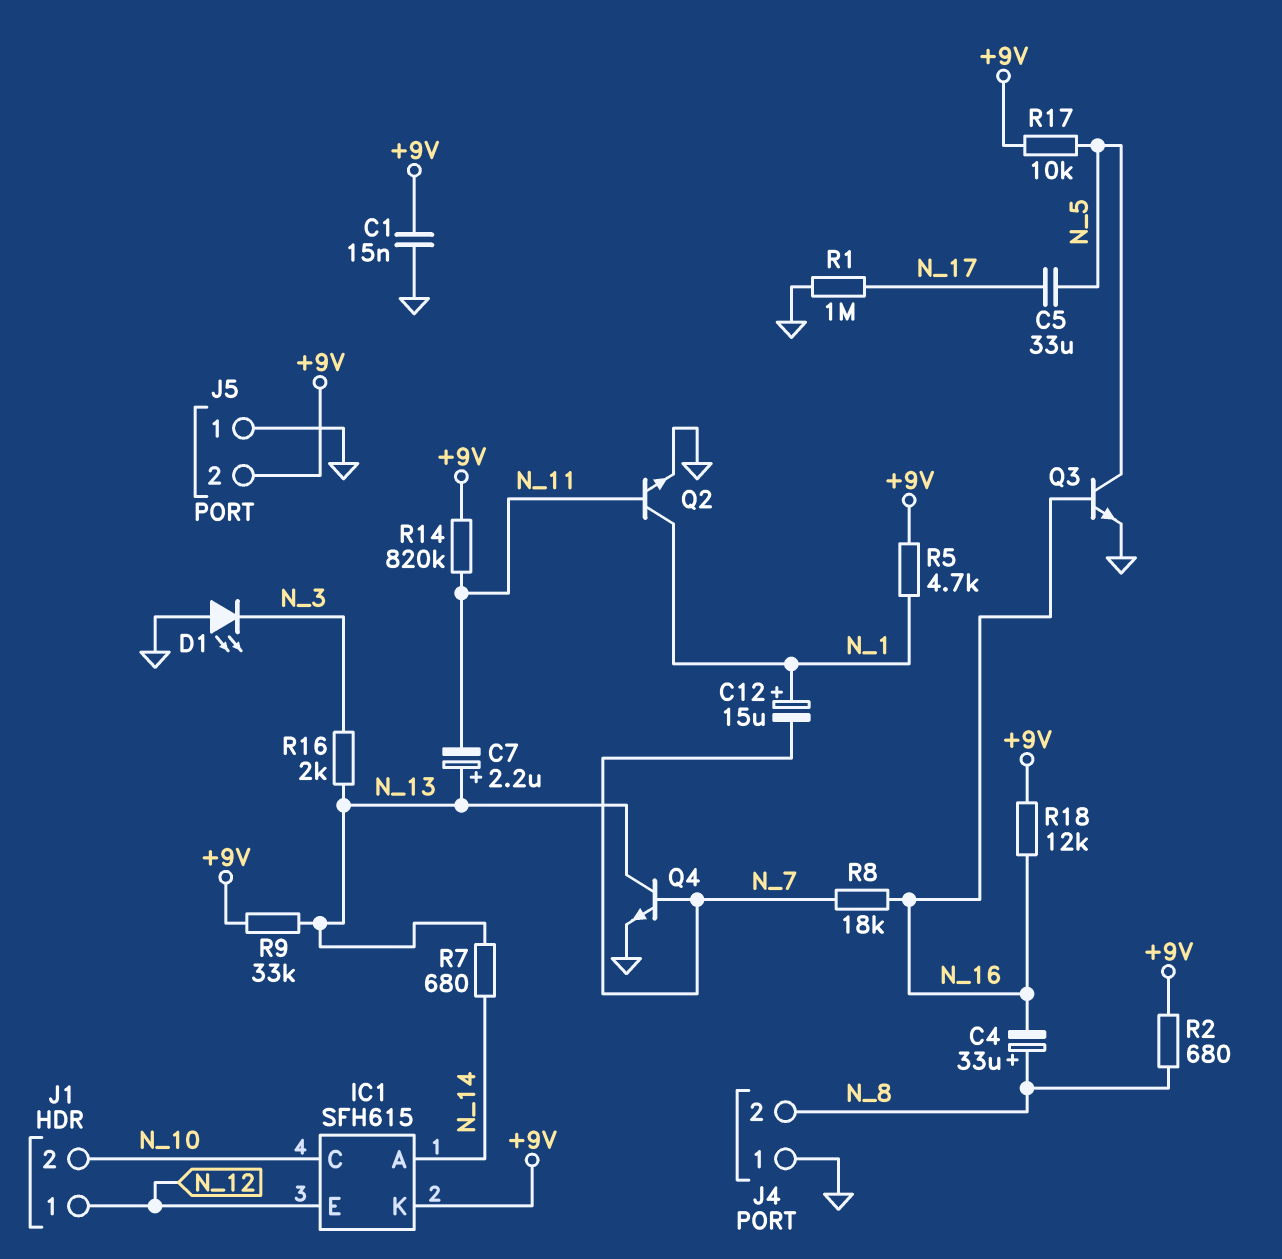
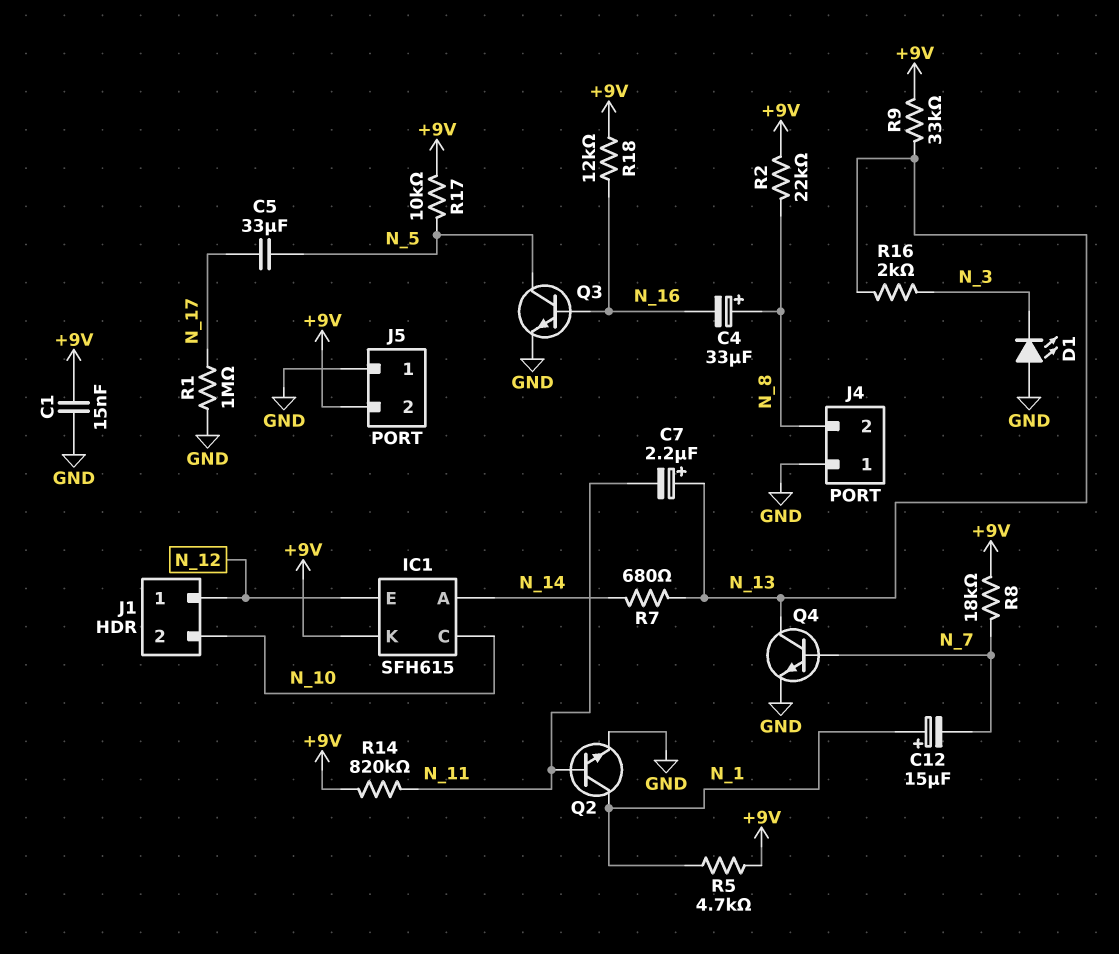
R2: 680 (+9V, N_8) -> 22k (+9V, N_8)
R8: 18k (N_7, N_16) -> 18k (+9V, N_7)

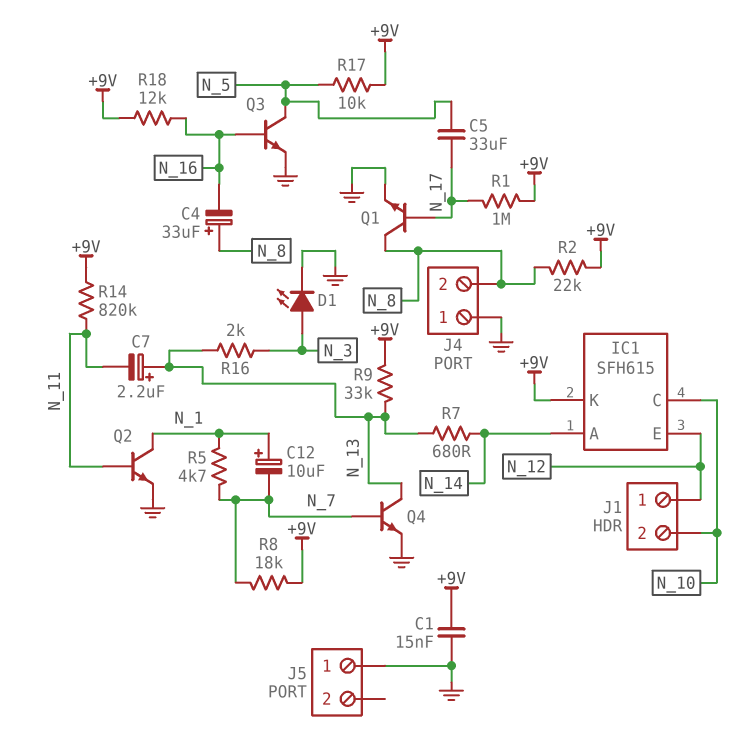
C12: 15uF (plus N_1, minus N_7) -> 10uF (plus N_1, minus N_7)
D1: LED (A GND, K N_3) -> LED (A N_3, K GND)
J5 pin 2: +9V -> none
Q1: none -> NPN (B N_17, C N_8, E GND)
R1: 1M (GND, N_17) -> 1M (+9V, N_17)
R5: 4.7k (+9V, N_1) -> 4.7k (N_1, N_7)

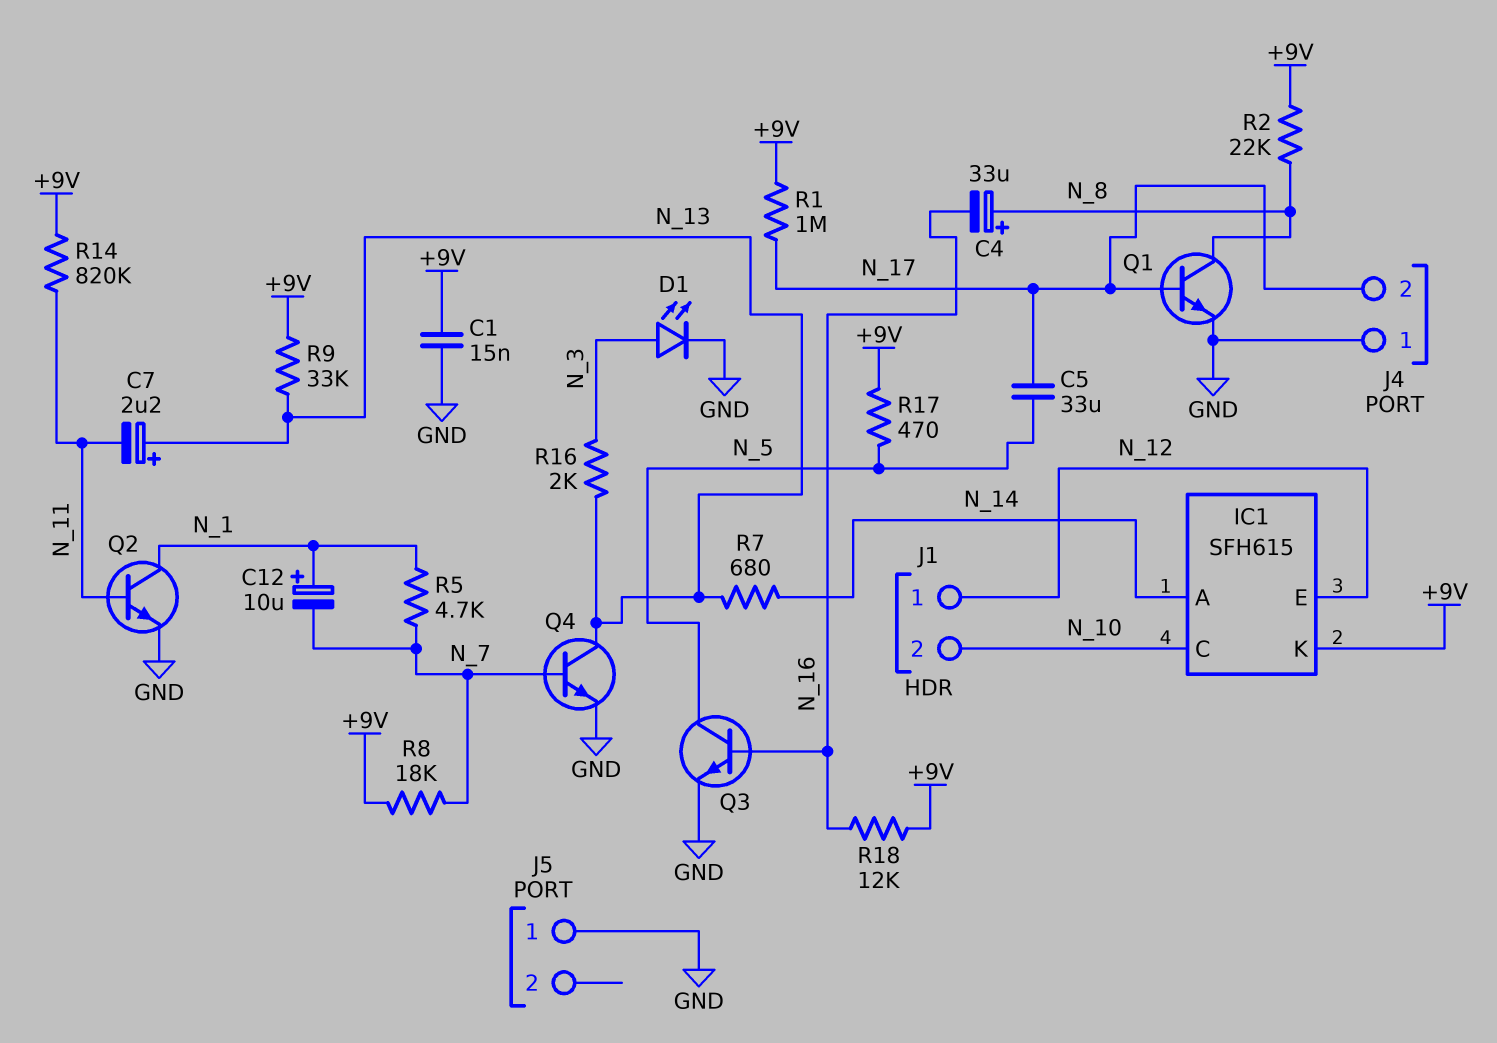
J4 pin 2: N_8 -> N_17
R17: 10k (+9V, N_5) -> 470 (+9V, N_5)

